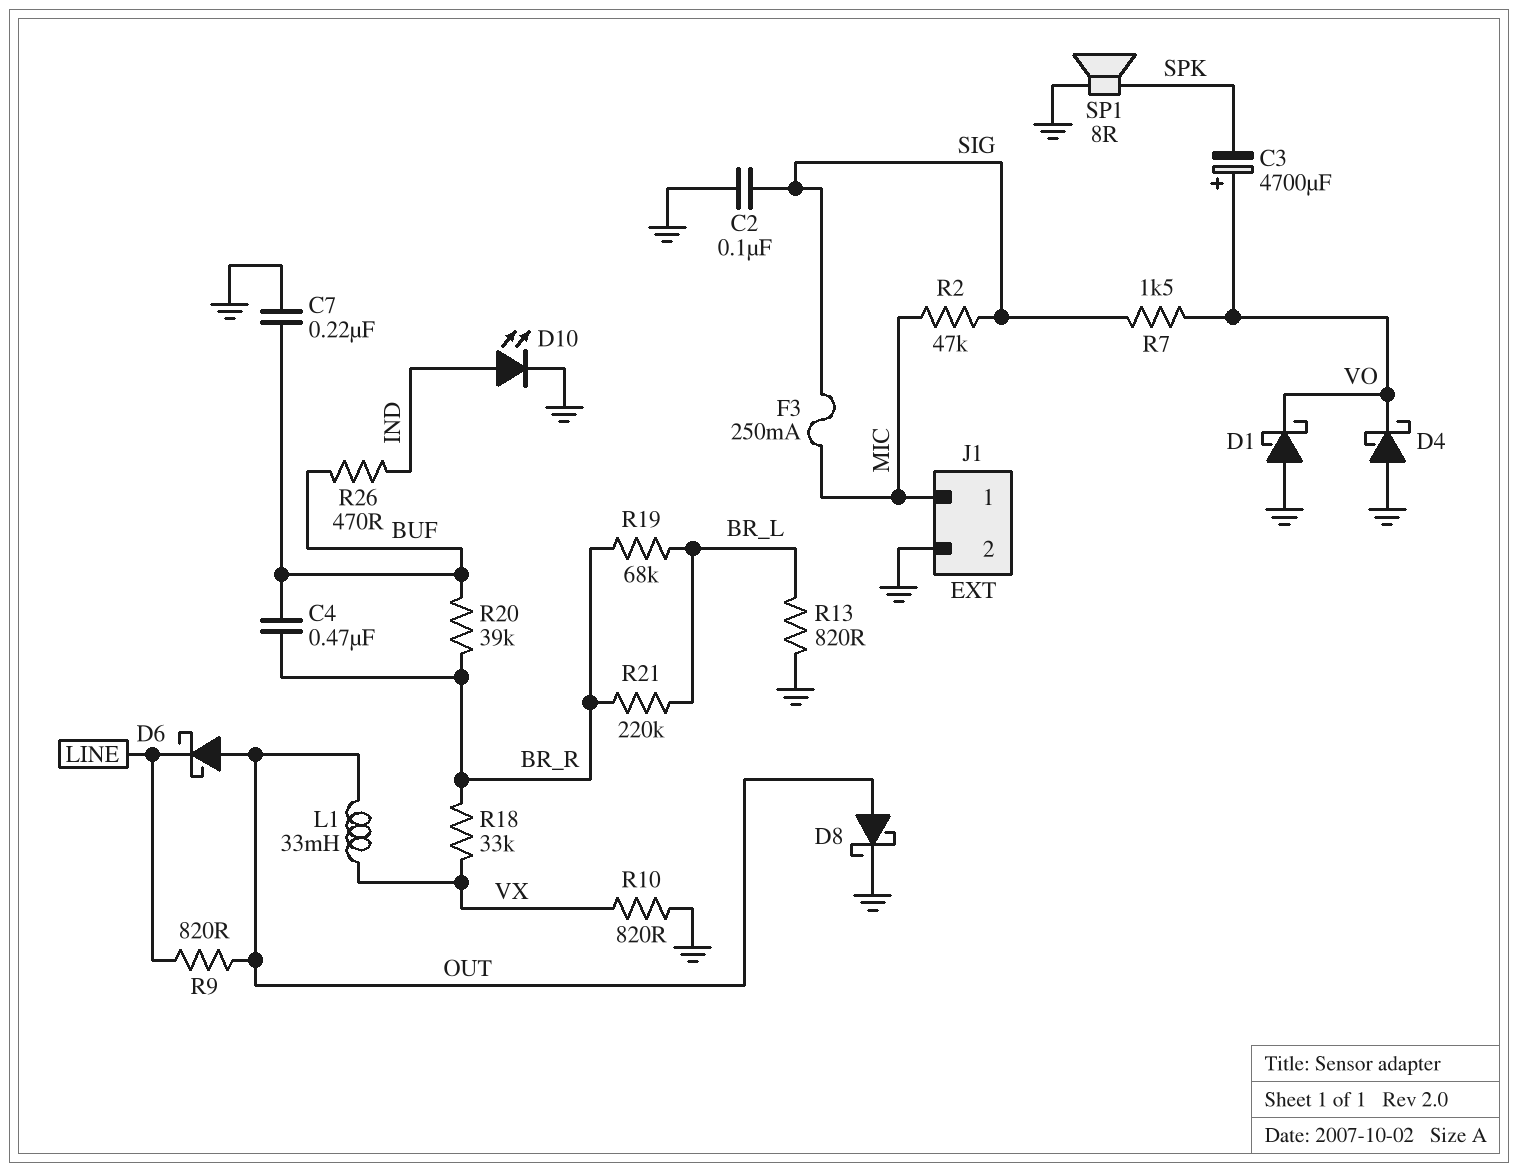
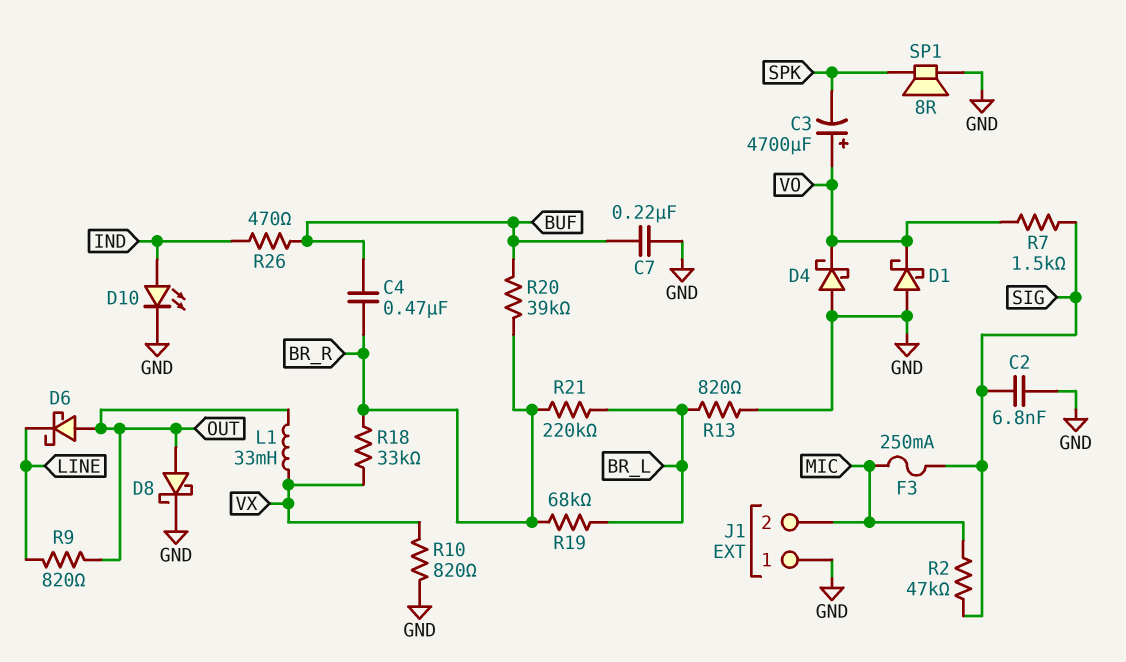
C2: 100nF (GND, SIG) -> 6.8nF (GND, SIG)
J1 pin 1: MIC -> GND
J1 pin 2: GND -> MIC

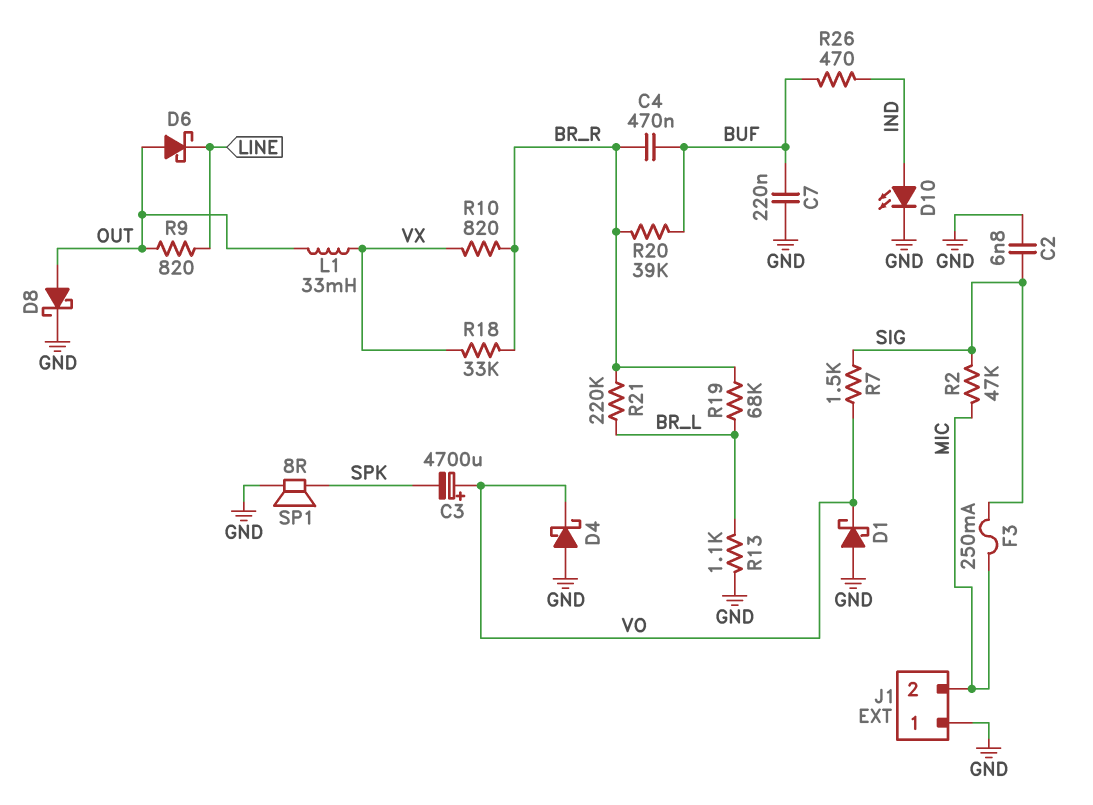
R10: 820 (GND, VX) -> 820 (BR_R, VX)
R13: 820 (BR_L, GND) -> 1.1k (BR_L, GND)

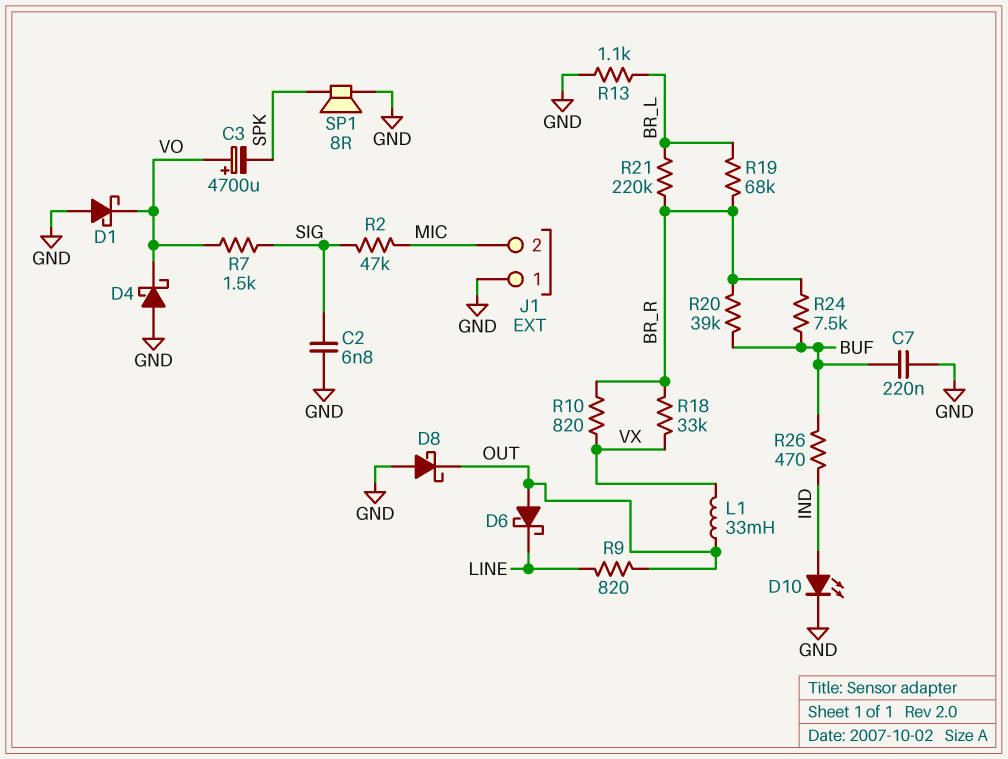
C4: 470nF (BR_R, BUF) -> none
D8: schottky (A OUT, K GND) -> schottky (A GND, K OUT)
F3: 250mA (MIC, SIG) -> none
R24: none -> 7.5k (BR_R, BUF)

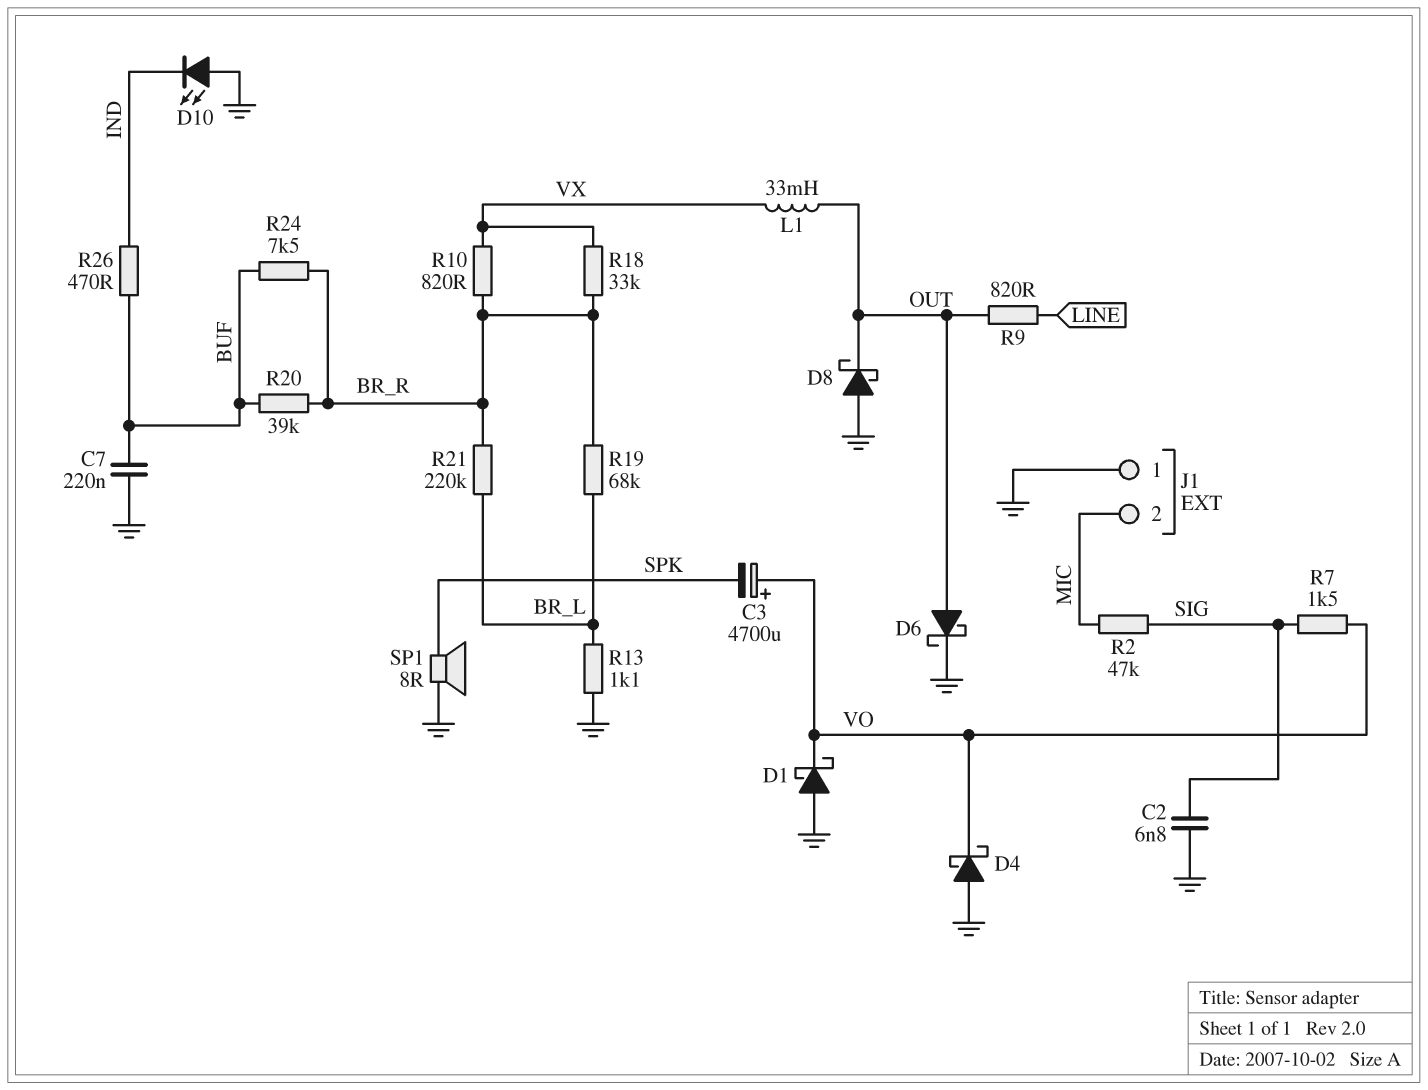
D6: schottky (A OUT, K LINE) -> schottky (A OUT, K GND)
D10: LED (A IND, K GND) -> LED (A GND, K IND)

